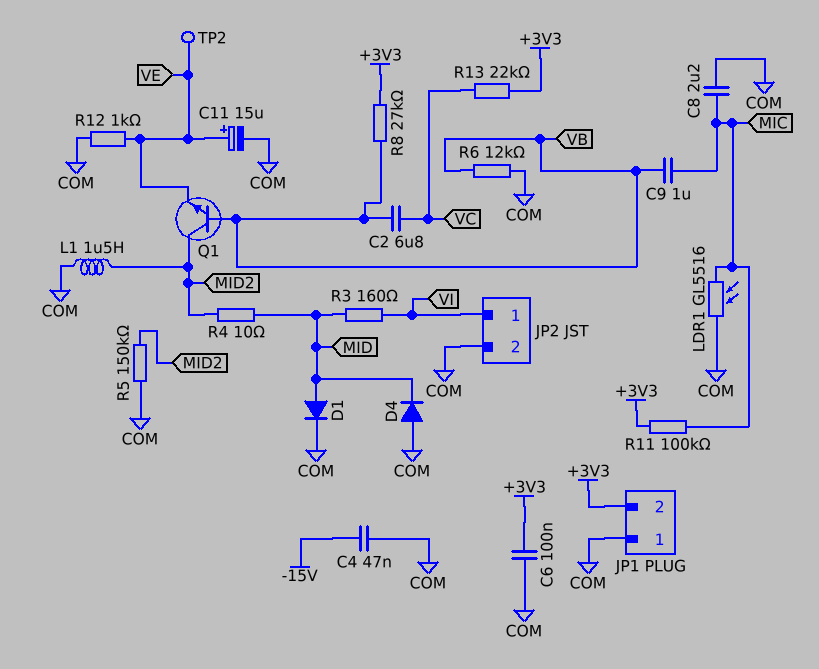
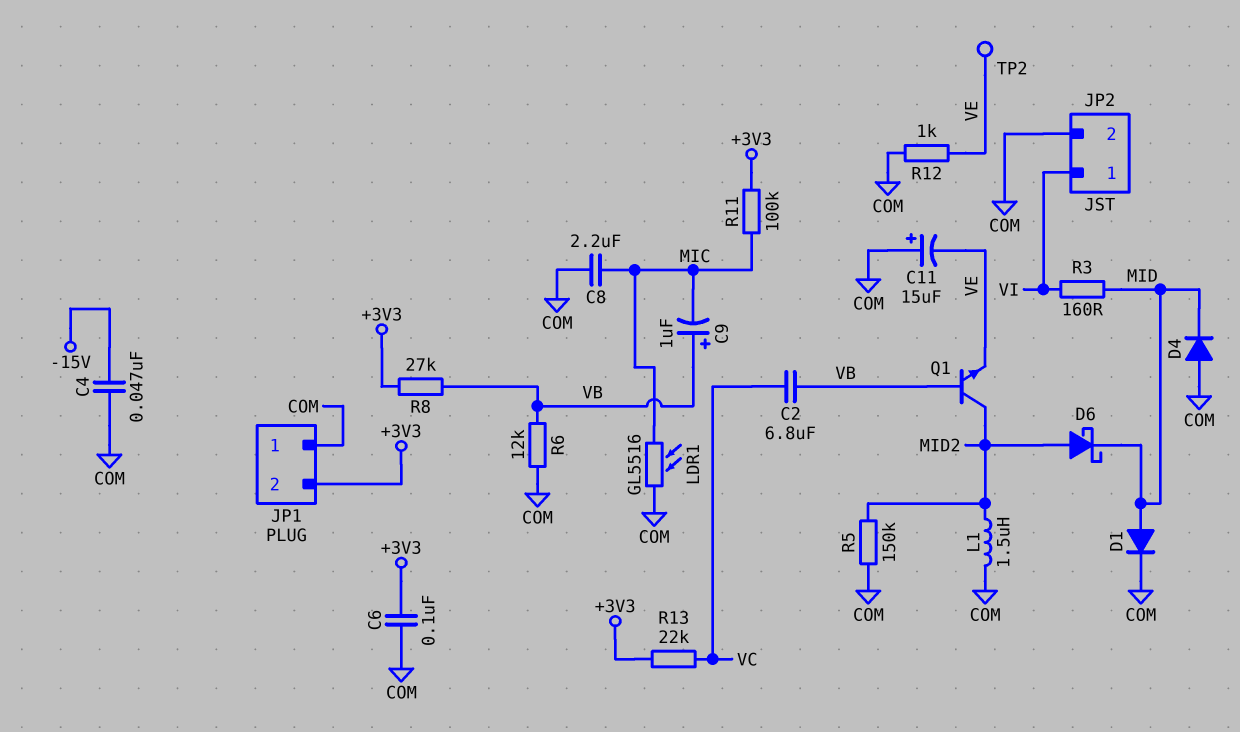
C9: 1uF (MIC, VB) -> 1uF (plus VB, minus MIC)
C11: 15uF (plus VE, minus COM) -> 15uF (plus COM, minus VE)
D6: none -> schottky (A MID2, K MID)
R4: 10 (MID, MID2) -> none

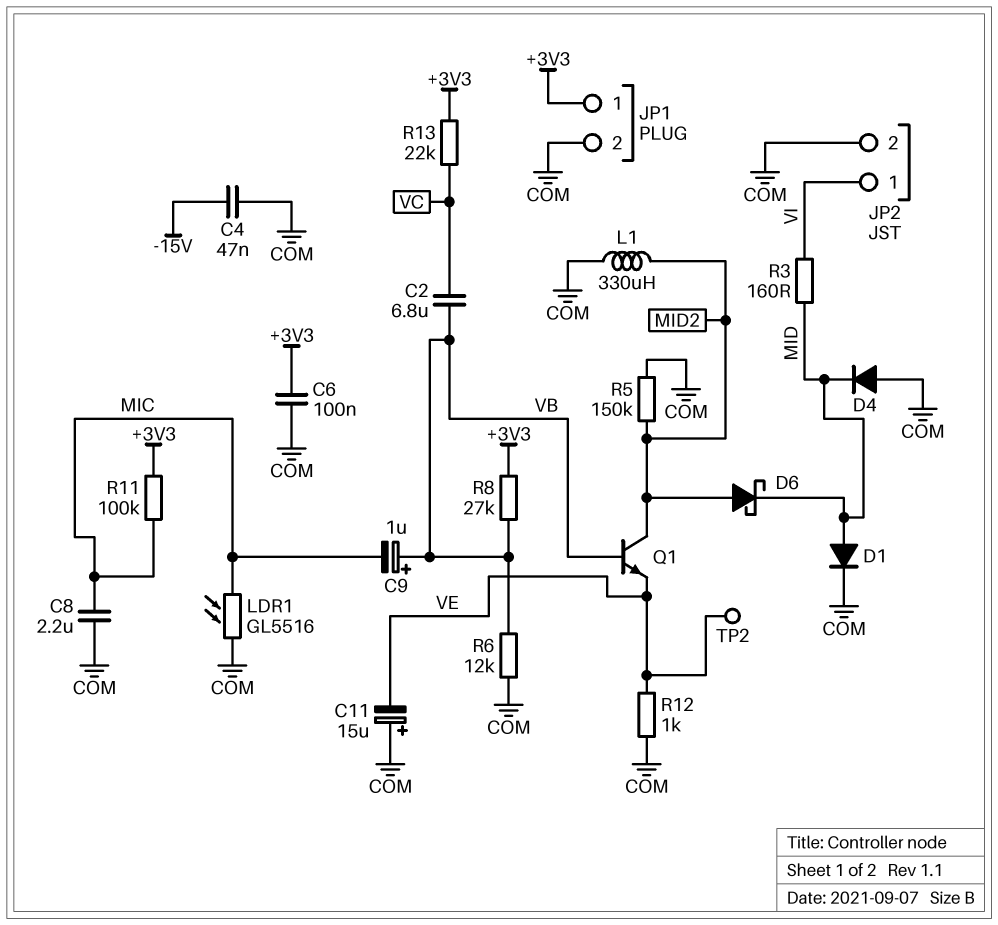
JP1 pin 1: COM -> +3V3
JP1 pin 2: +3V3 -> COM
L1: 1.5uH (COM, MID2) -> 330uH (COM, MID2)

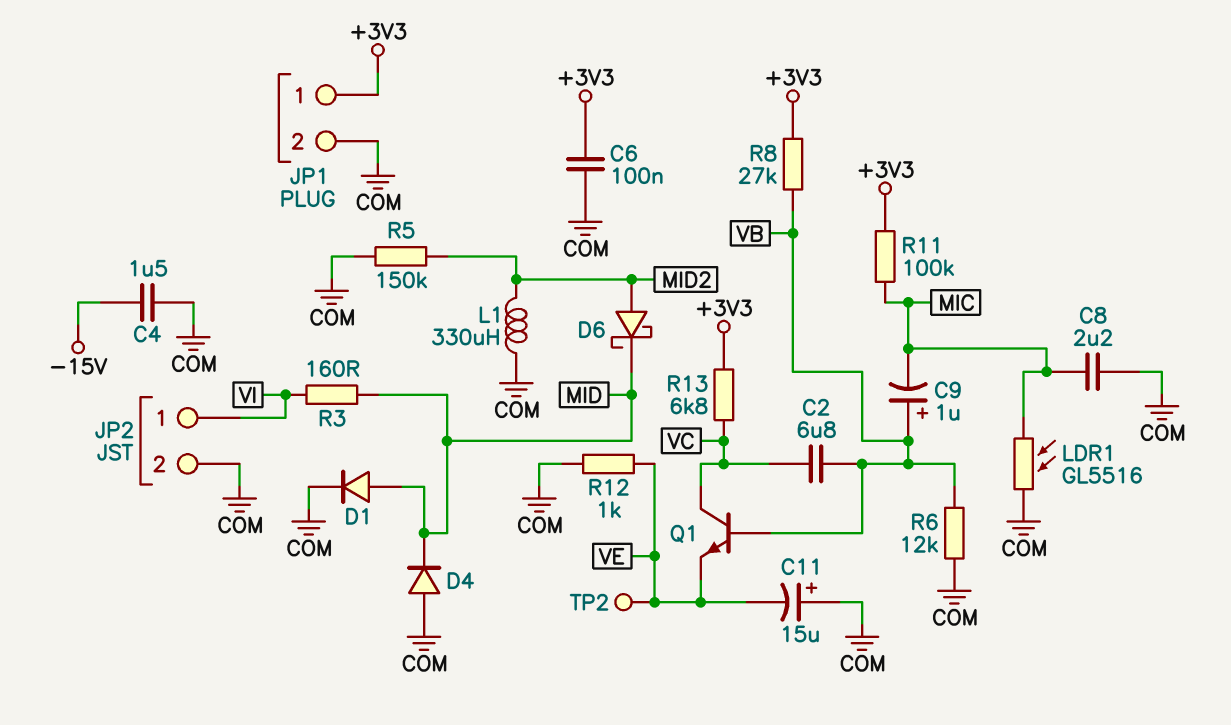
C4: 47nF (-15V, COM) -> 1.5uF (-15V, COM)
Q1: NPN (B VB, C MID2, E VE) -> NPN (B VB, C VC, E VE)
R13: 22k (+3V3, VC) -> 6.8k (+3V3, VC)

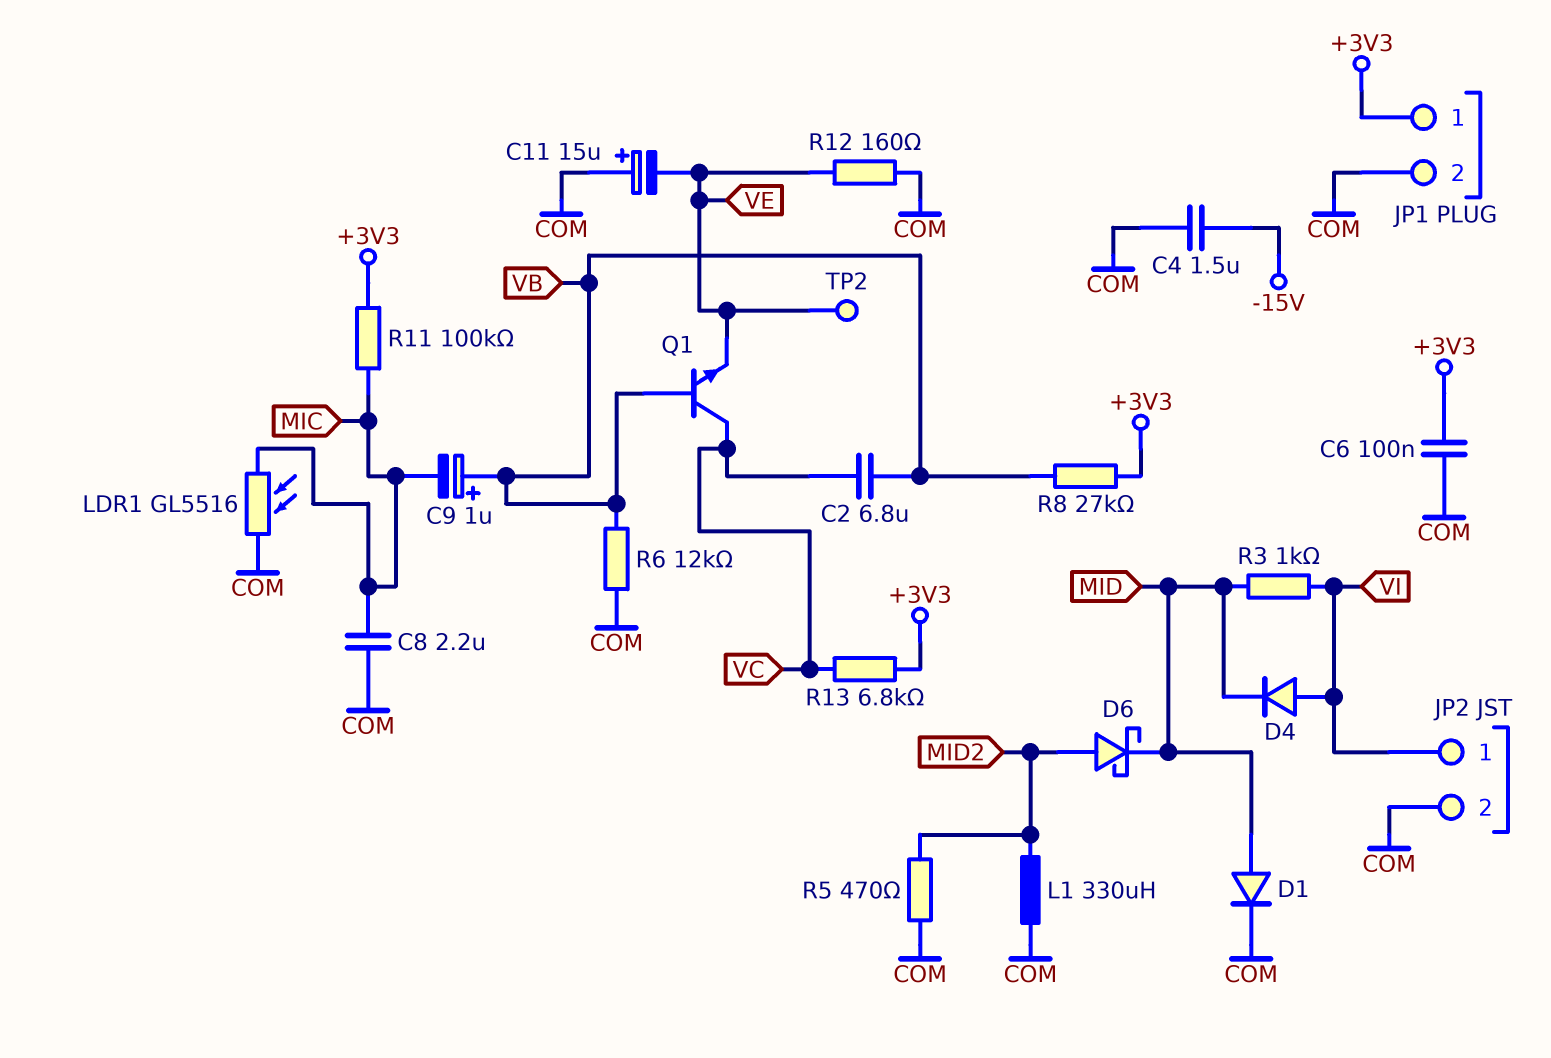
D4: diode (A COM, K MID) -> diode (A VI, K MID)
R3: 160 (MID, VI) -> 1k (MID, VI)
R5: 150k (COM, MID2) -> 470 (COM, MID2)
R12: 1k (COM, VE) -> 160 (COM, VE)

